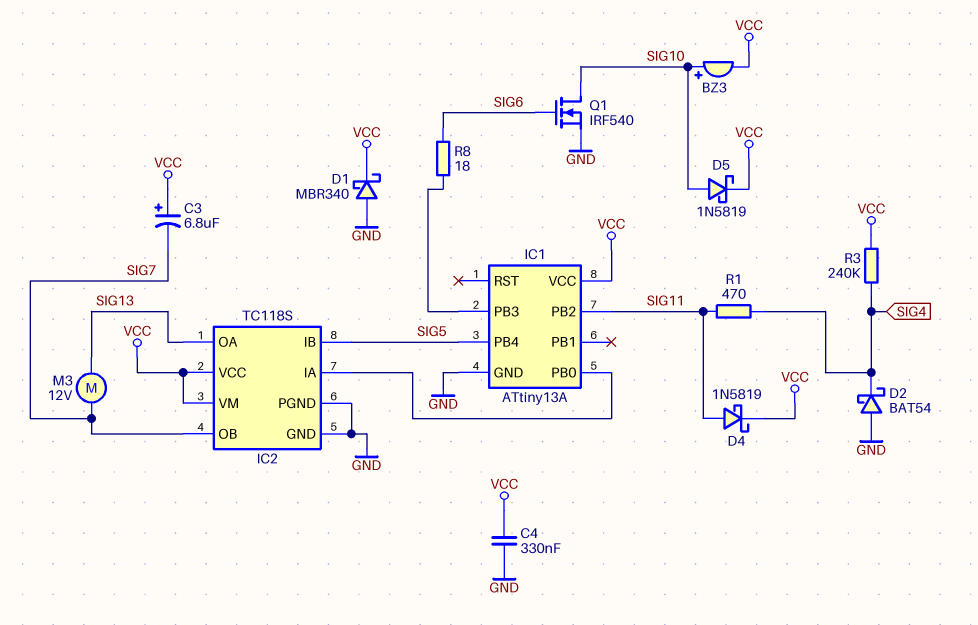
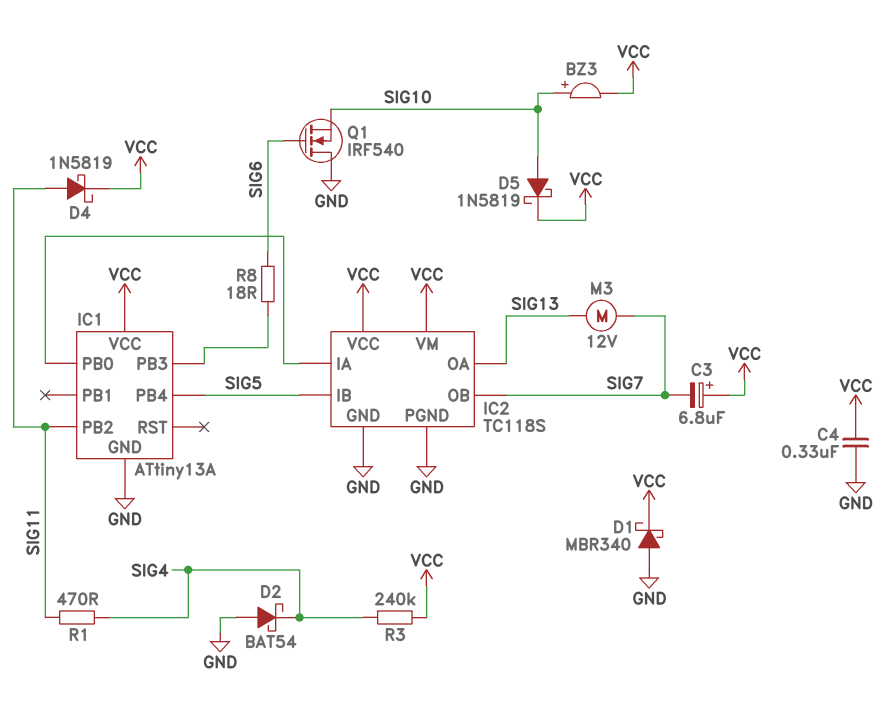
Q1: NMOS IRF540 (G SIG6, D SIG10, S GND) -> NMOS IRF540 (G SIG6, D GND, S SIG10)

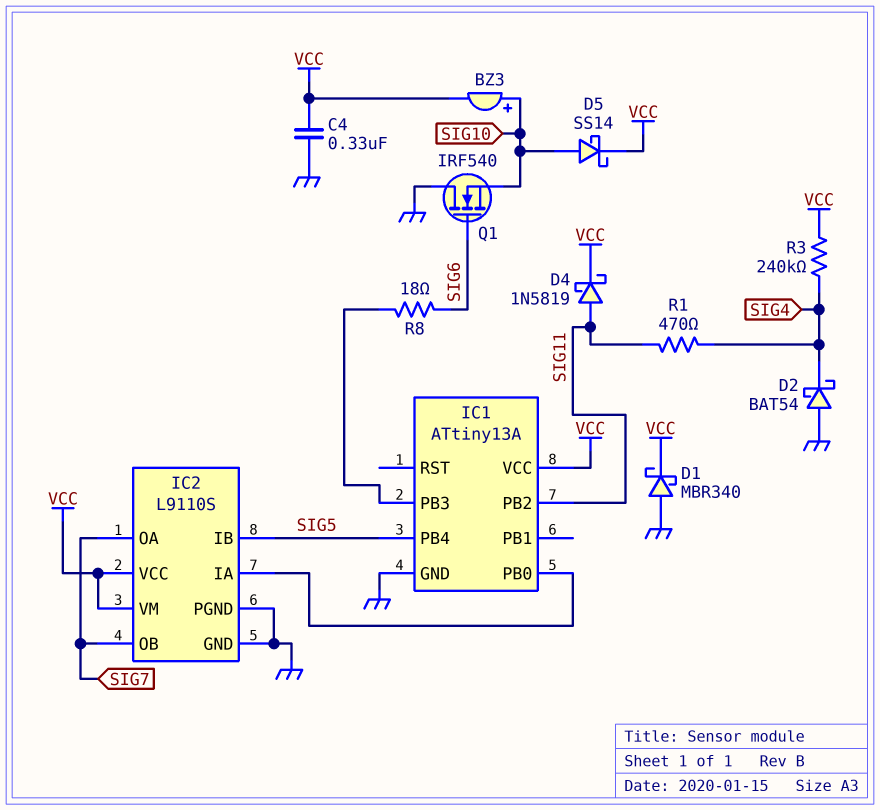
C3: 6.8uF (plus VCC, minus SIG7) -> none
D5: schottky 1N5819 (A SIG10, K VCC) -> schottky SS14 (A SIG10, K VCC)
IC2: TC118S -> L9110S
IC2 pin OA: SIG13 -> SIG7
M3: motor 12V (SIG7, SIG13) -> none

